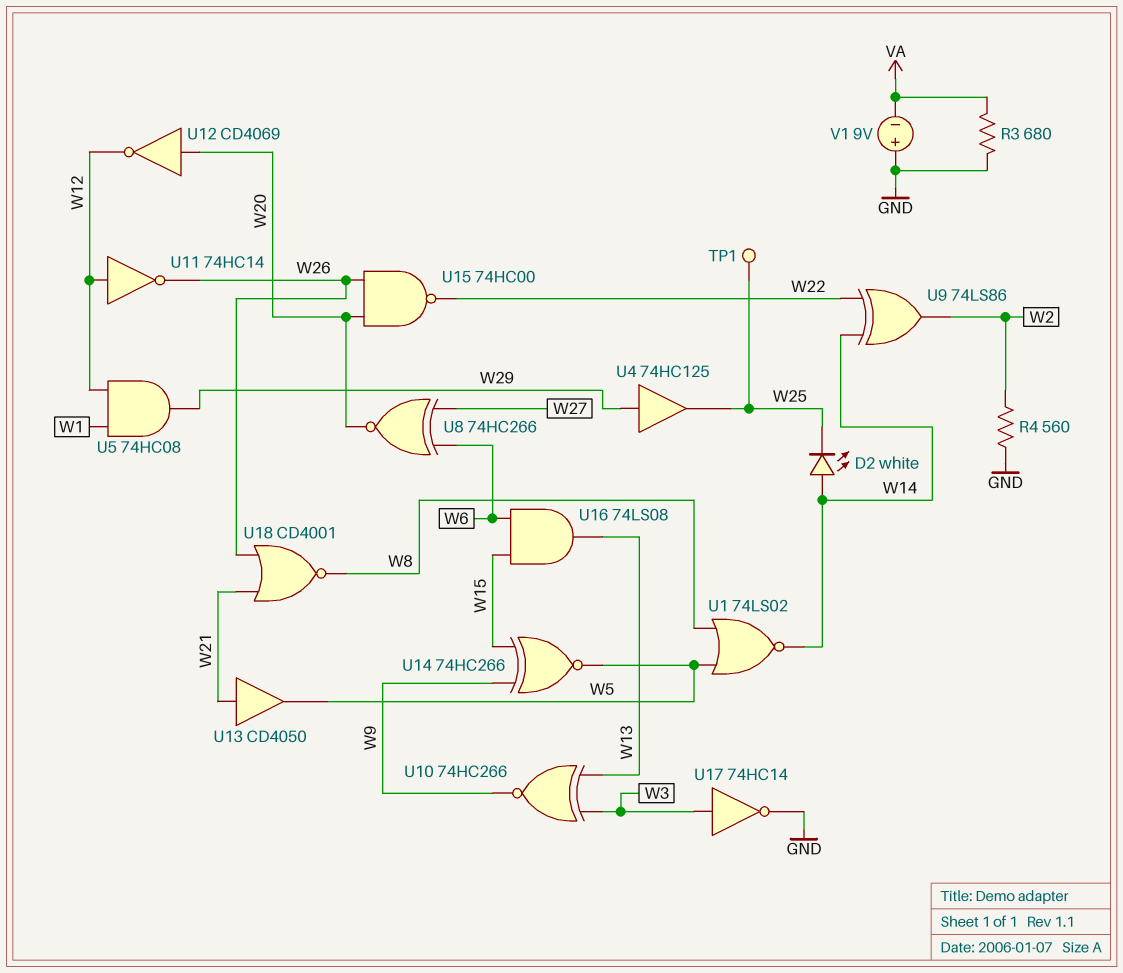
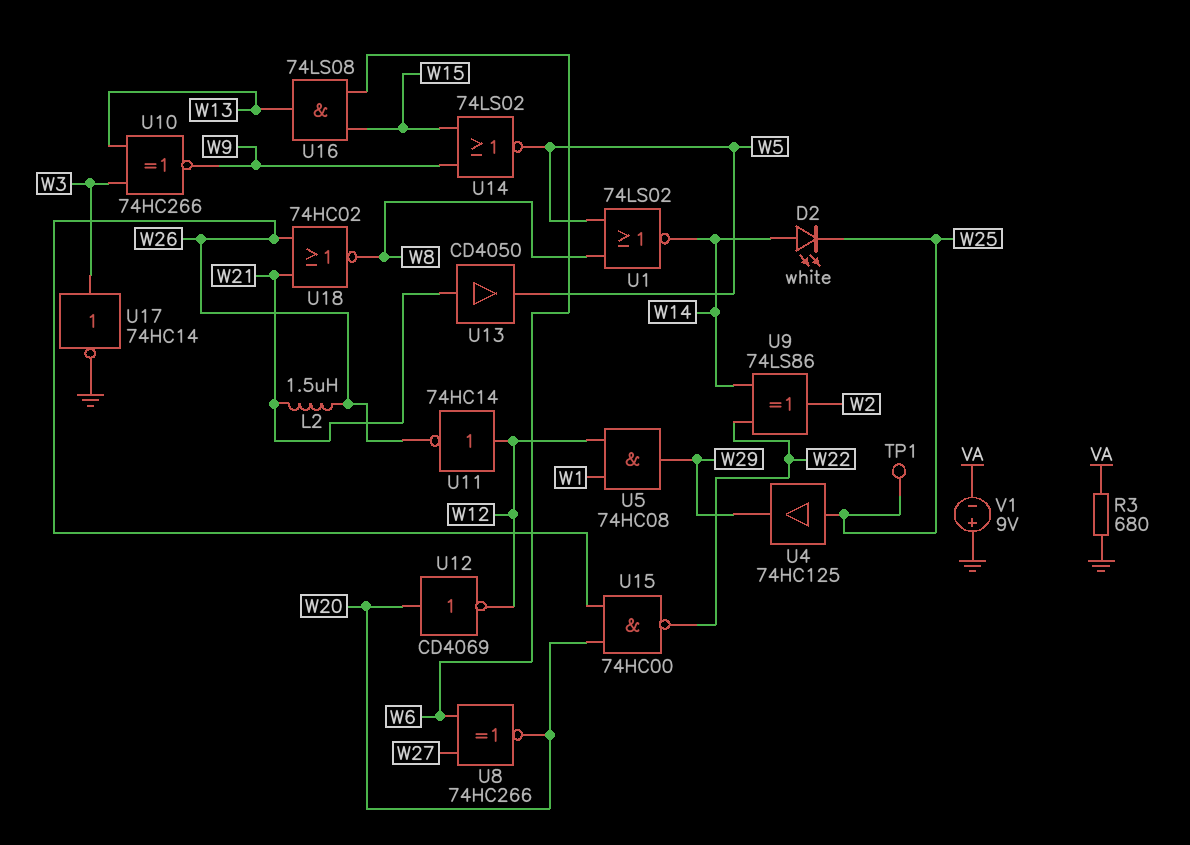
L2: none -> 1.5uH (W21, W26)
R4: 560 (GND, W2) -> none
U4: buffer 74HC125 (in W29, out W25) -> buffer 74HC125 (in W25, out W29)
U14: XNOR 74HC266 (in W9, in W15, out W5) -> NOR 74LS02 (in W9, in W15, out W5)
U18: NOR CD4001 (in W21, in W26, out W8) -> NOR 74HC02 (in W21, in W26, out W8)

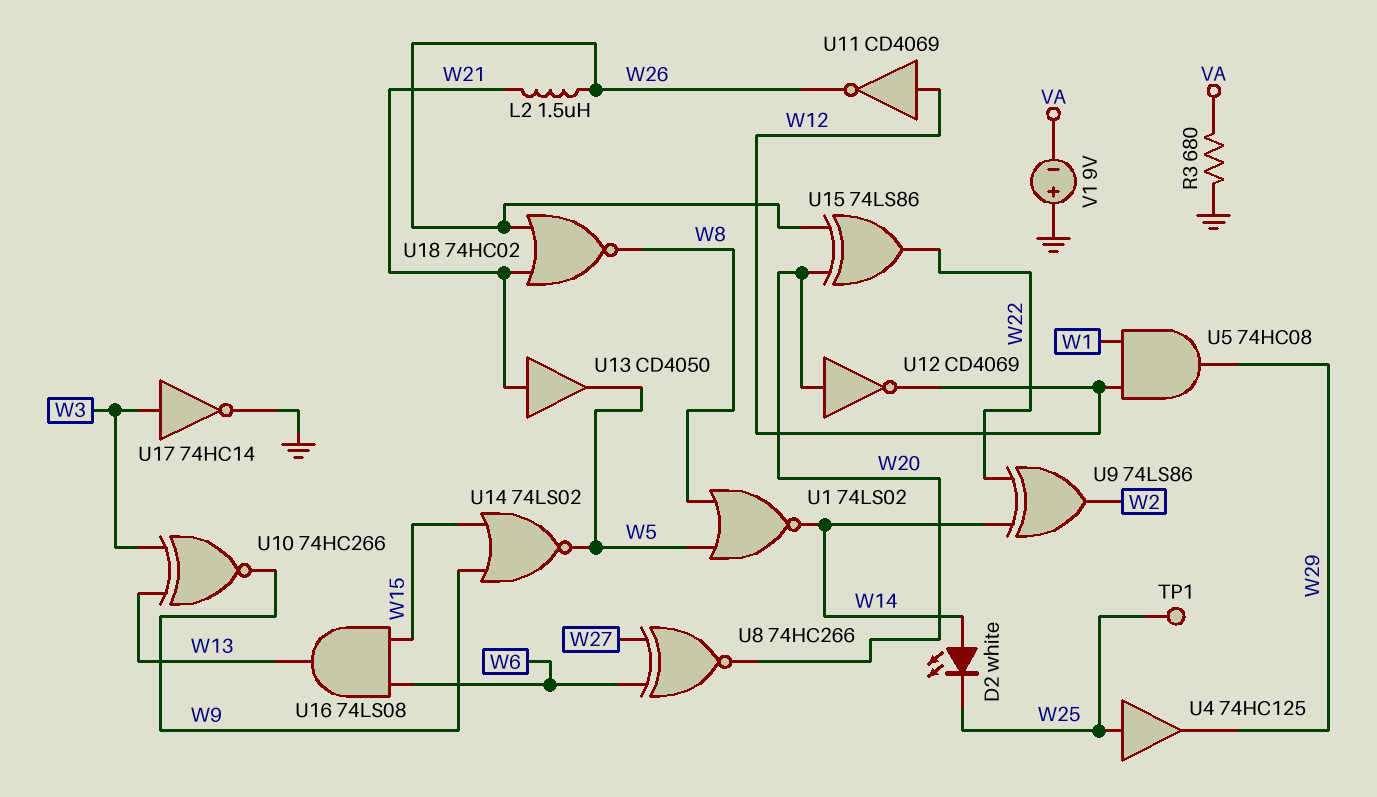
U11: NOT 74HC14 (in W12, out W26) -> NOT CD4069 (in W12, out W26)
U15: NAND 74HC00 (in W20, in W26, out W22) -> XOR 74LS86 (in W20, in W26, out W22)

